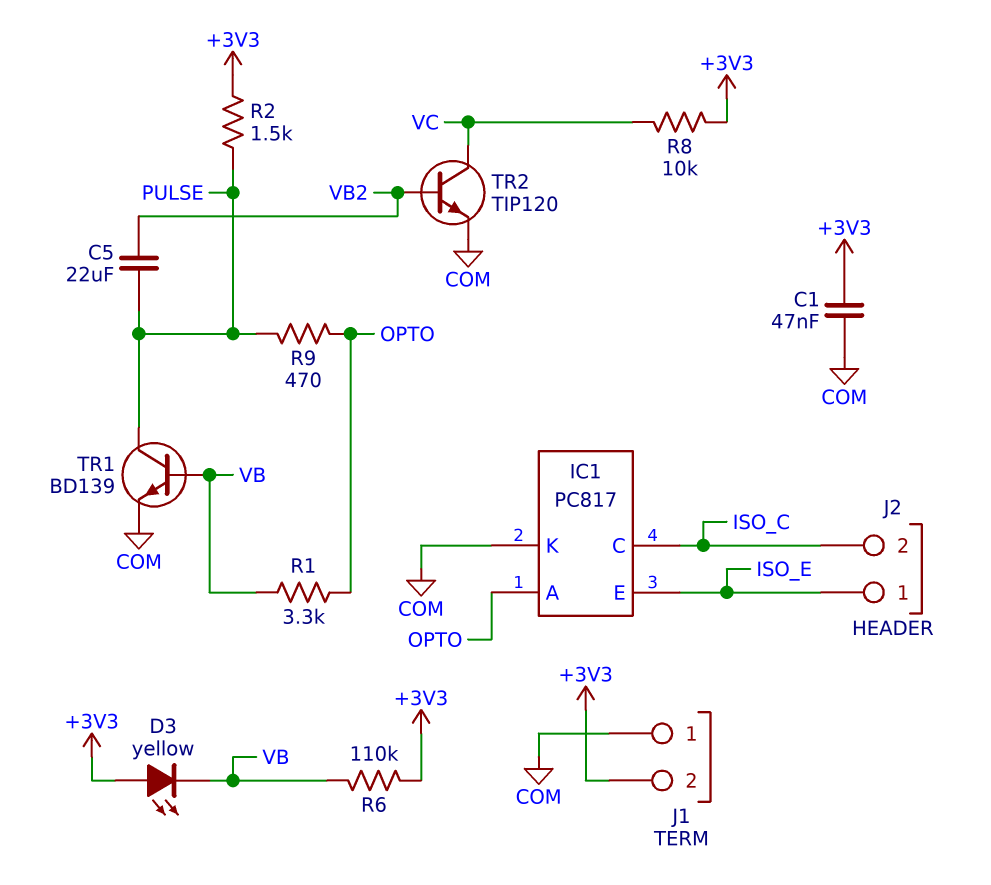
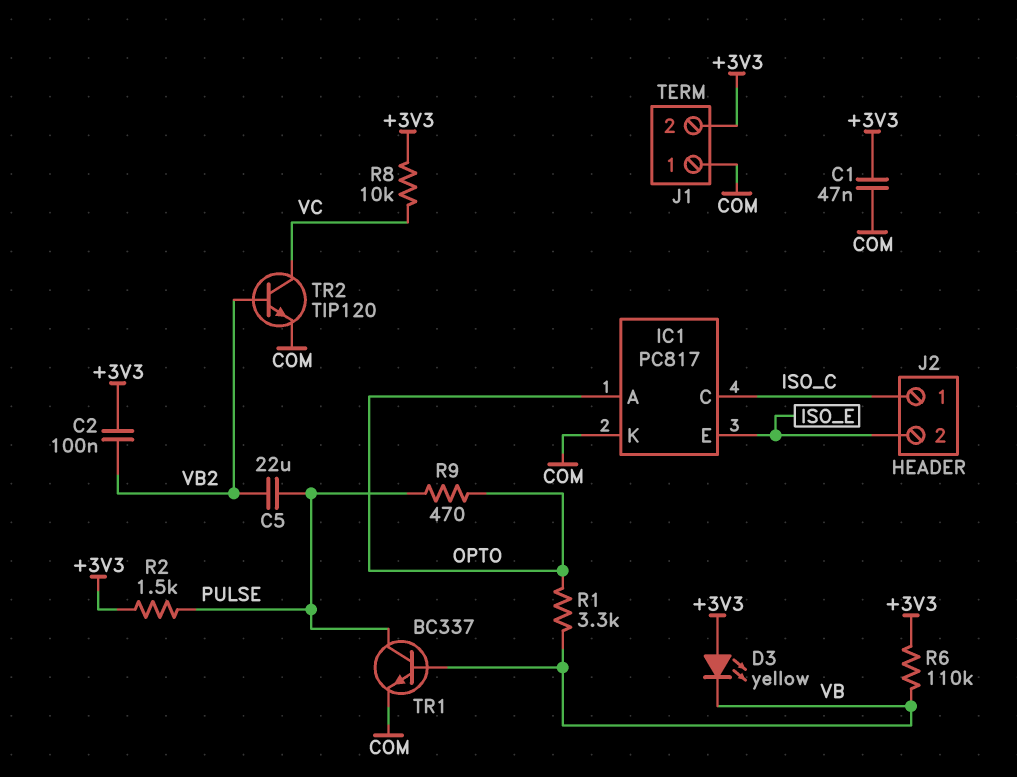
C2: none -> 100nF (+3V3, VB2)
J2 pin 1: ISO_E -> ISO_C
J2 pin 2: ISO_C -> ISO_E
TR1: NPN BD139 (B VB, C PULSE, E COM) -> NPN BC337 (B VB, C PULSE, E COM)

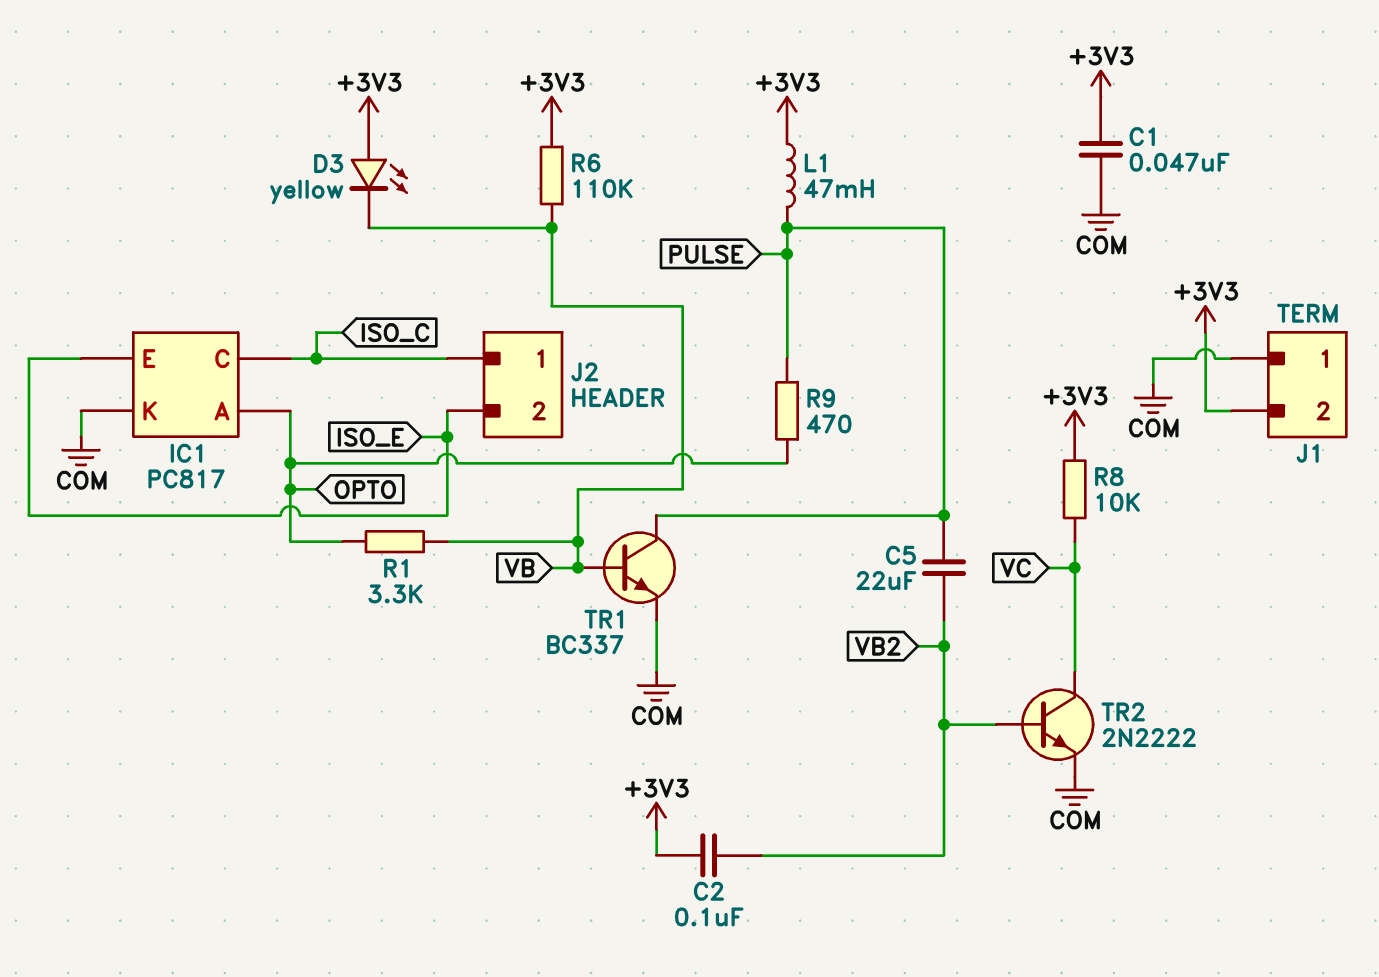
L1: none -> 47mH (+3V3, PULSE)
R2: 1.5k (+3V3, PULSE) -> none
TR2: NPN TIP120 (B VB2, C VC, E COM) -> NPN 2N2222 (B VB2, C VC, E COM)

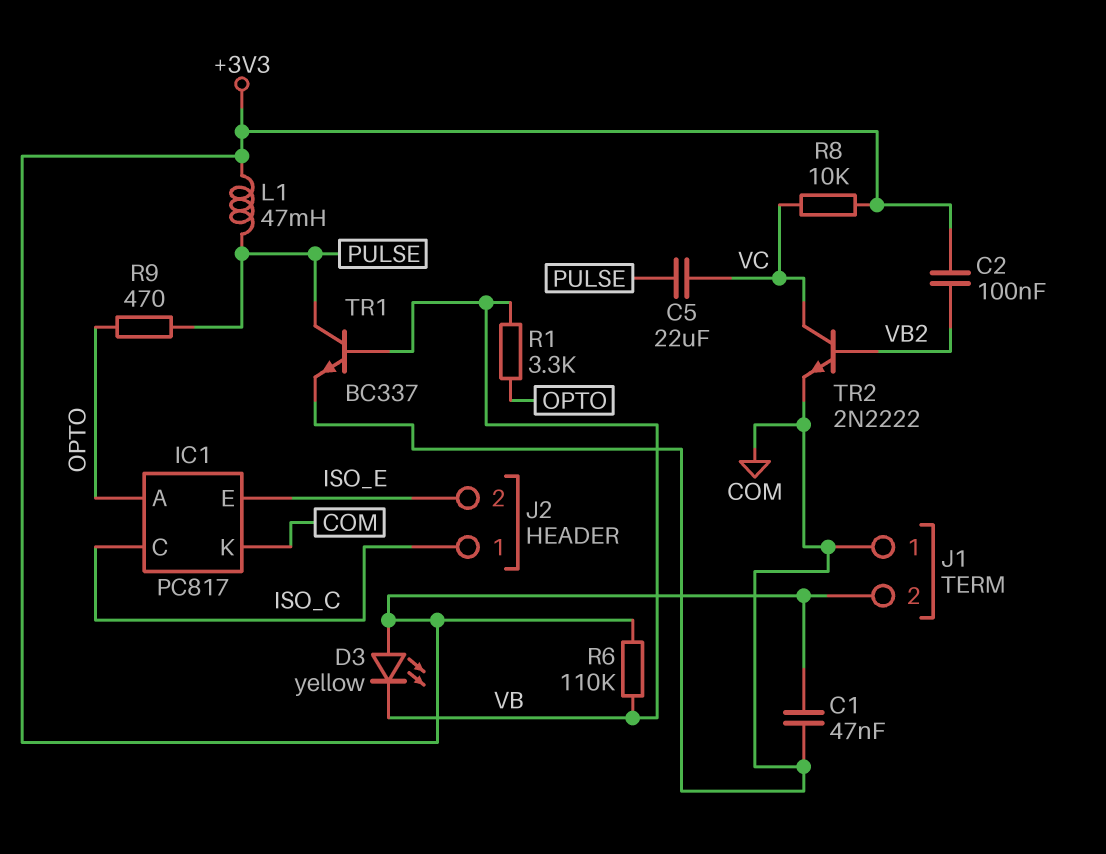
C5: 22uF (PULSE, VB2) -> 22uF (PULSE, VC)

